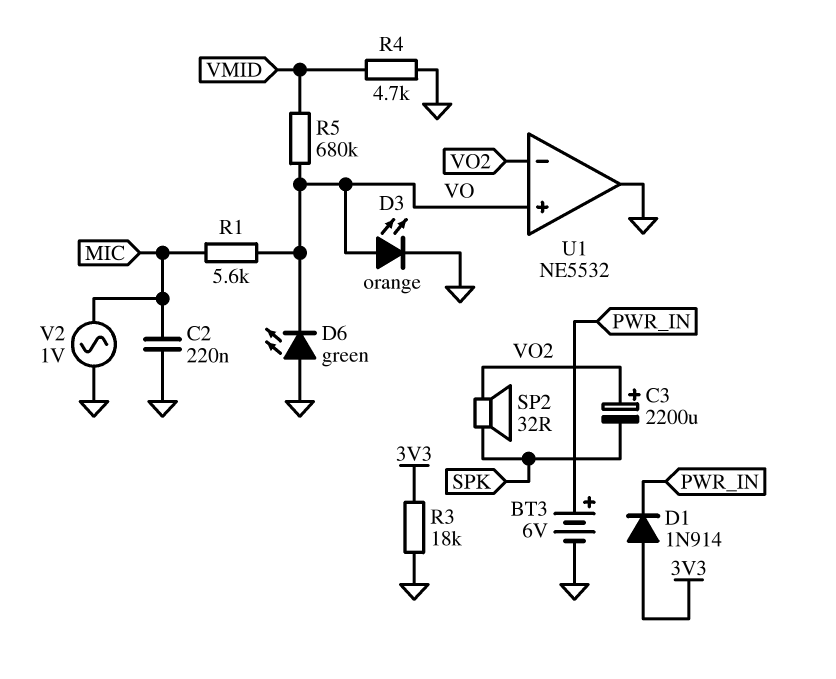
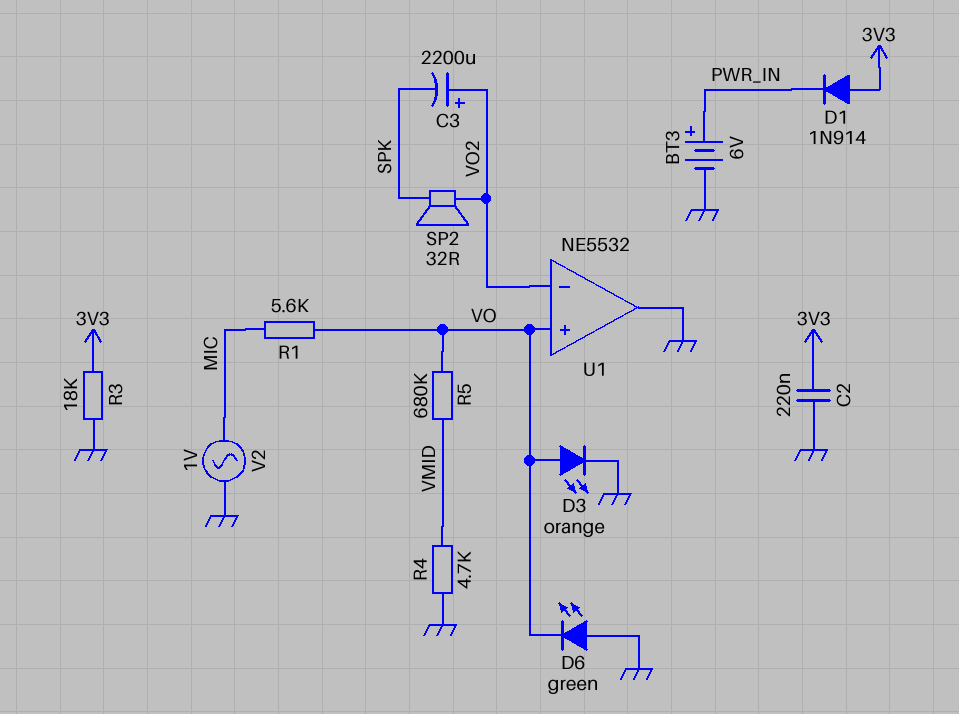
C2: 220nF (GND, MIC) -> 220nF (3V3, GND)

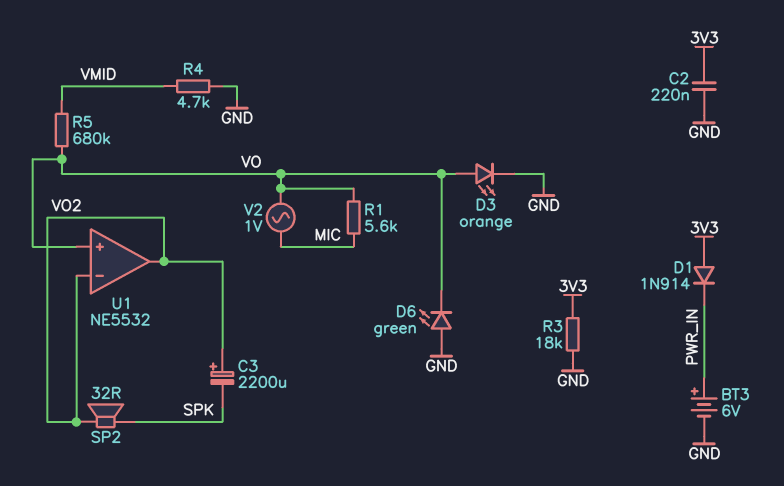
U1 pin out: GND -> VO2
V2: AC 1V (GND, MIC) -> AC 1V (MIC, VO)

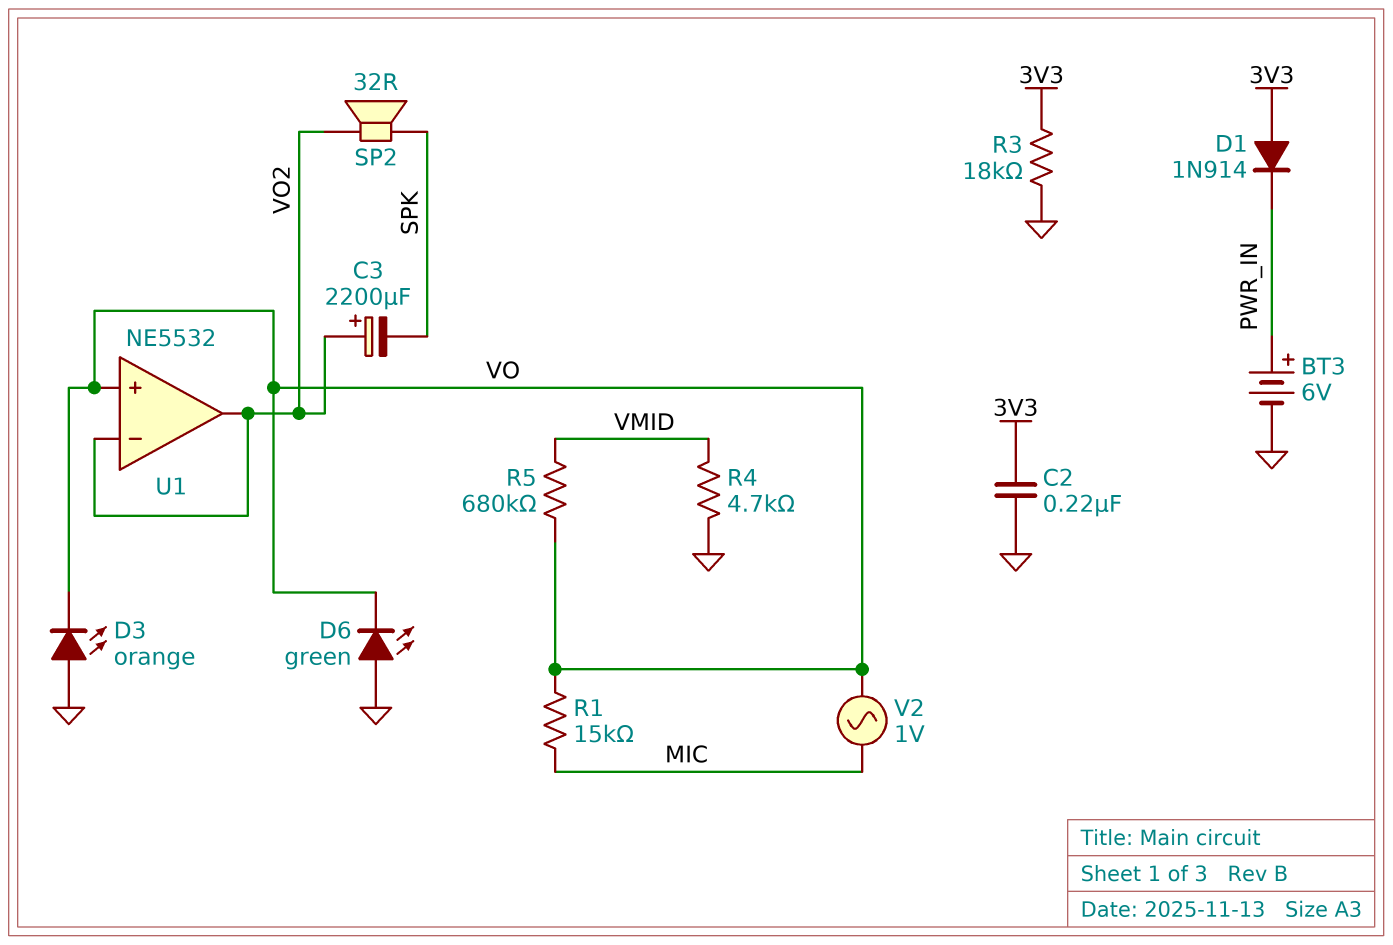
D3: LED orange (A VO, K GND) -> LED orange (A GND, K VO)
R1: 5.6k (MIC, VO) -> 15k (MIC, VO)

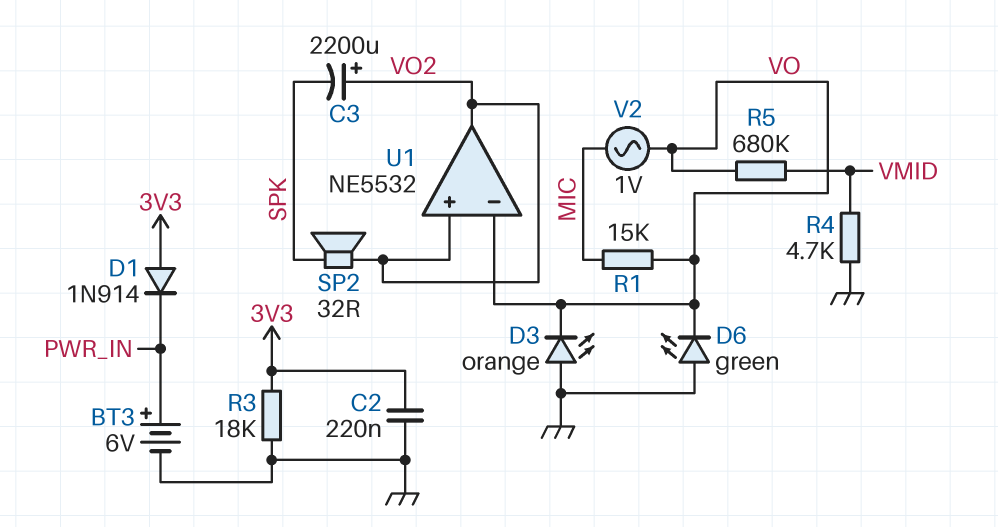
U1 pin in+: VO -> VO2
U1 pin in-: VO2 -> VO

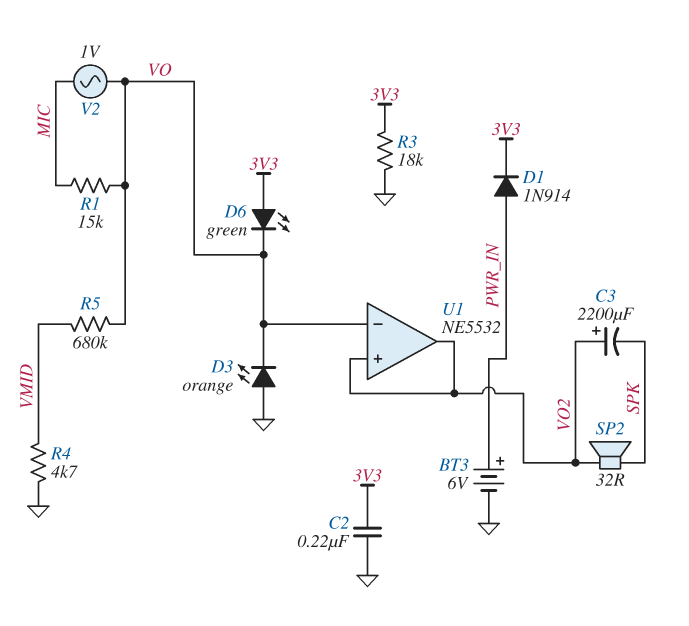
D1: diode 1N914 (A 3V3, K PWR_IN) -> diode 1N914 (A PWR_IN, K 3V3)
D6: LED green (A GND, K VO) -> LED green (A 3V3, K VO)

